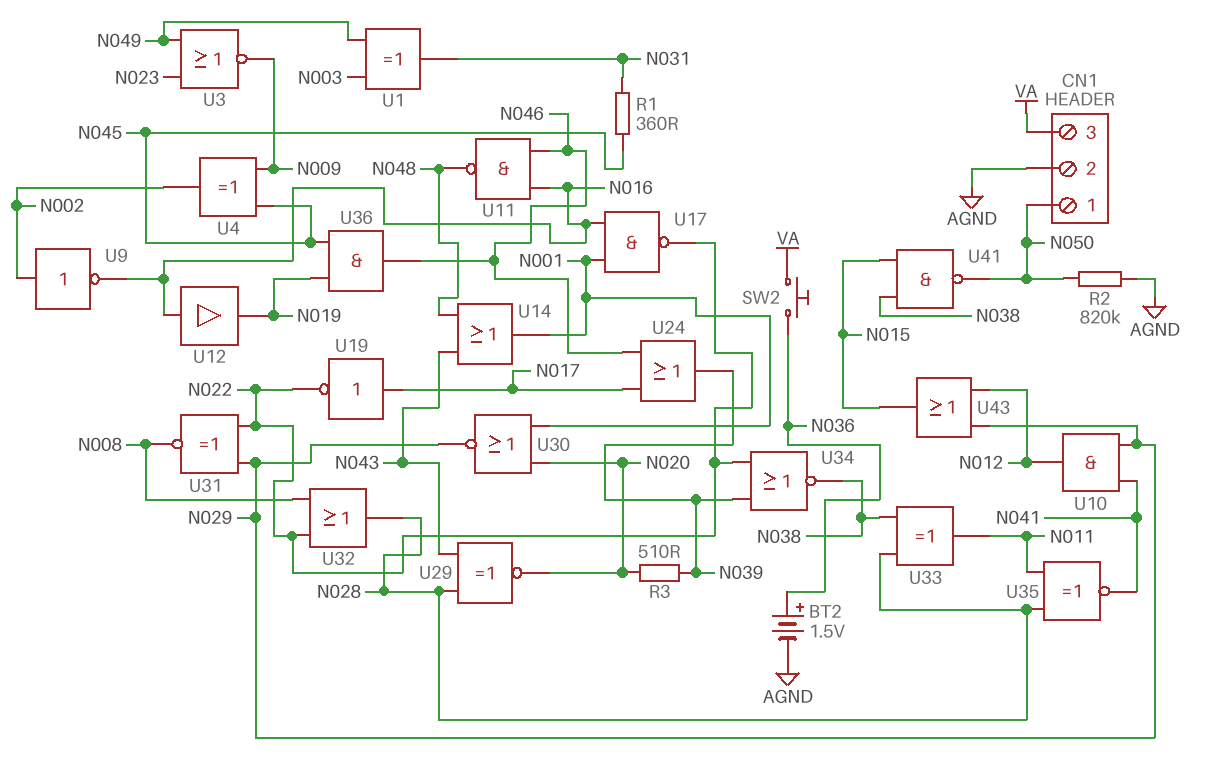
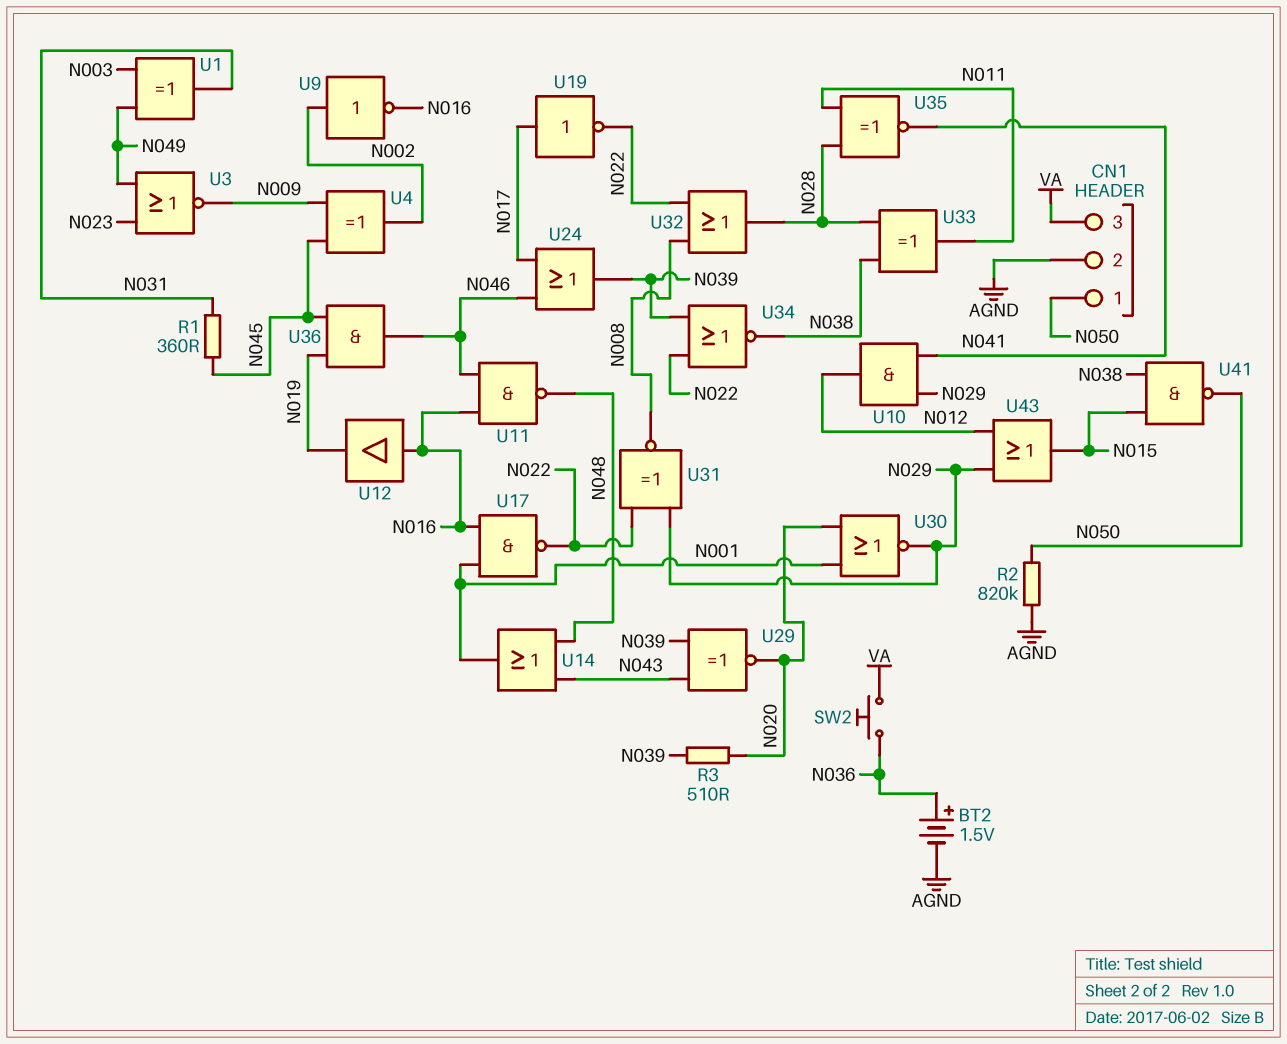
U29: XNOR (in N028, in N043, out N020) -> XNOR (in N039, in N043, out N020)

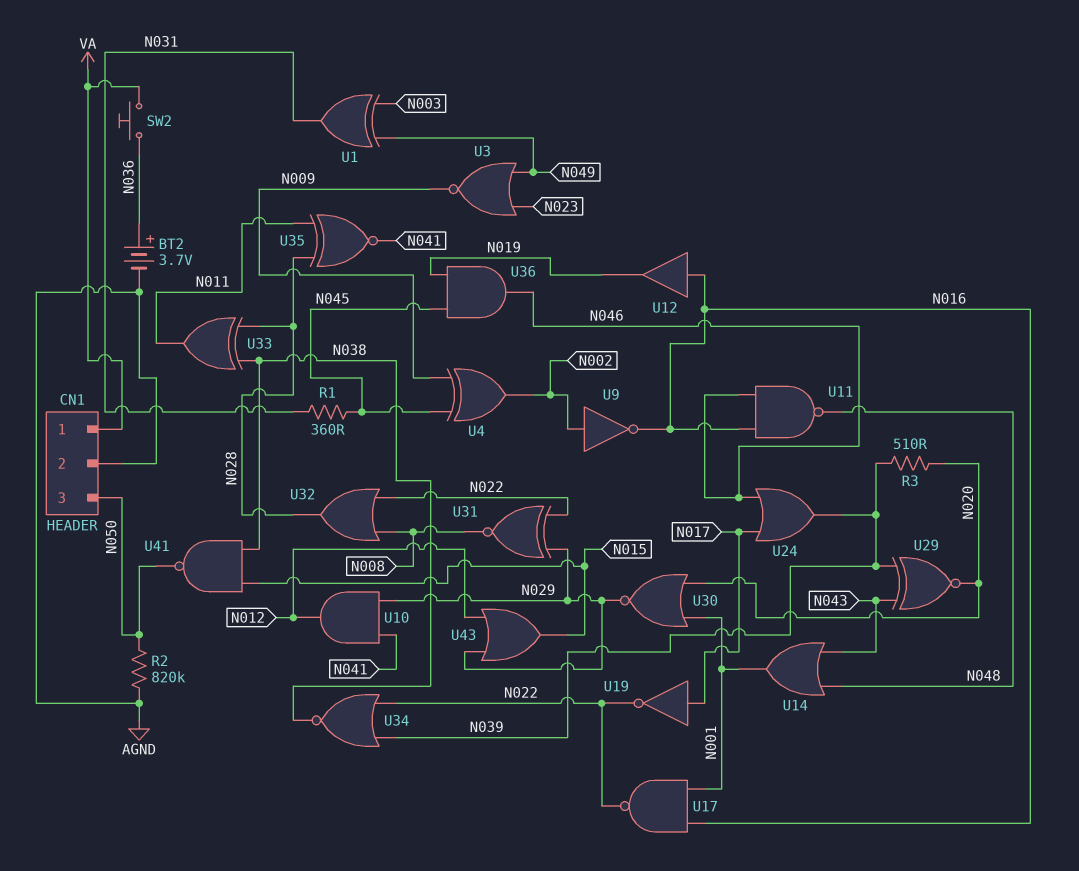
BT2: 1.5V (plus N036, minus AGND) -> 3.7V (plus N036, minus AGND)
CN1 pin 1: N050 -> VA
CN1 pin 3: VA -> N050

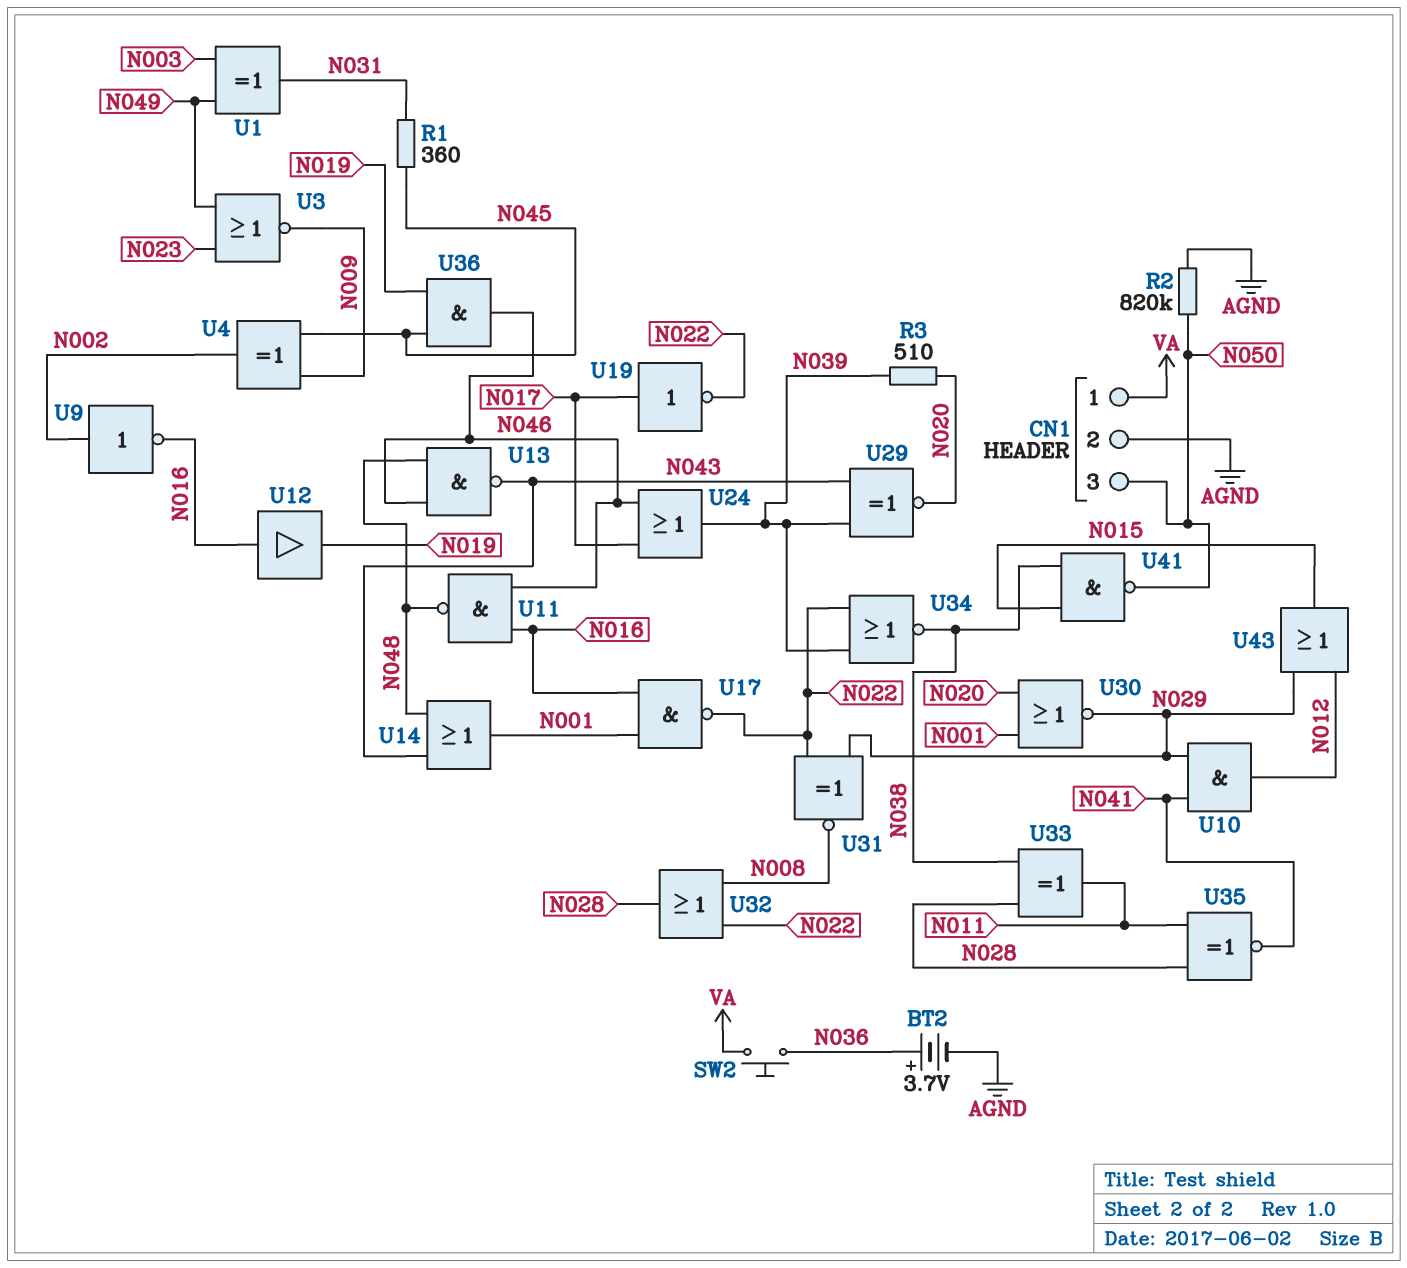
U13: none -> NAND (in N046, in N048, out N043)

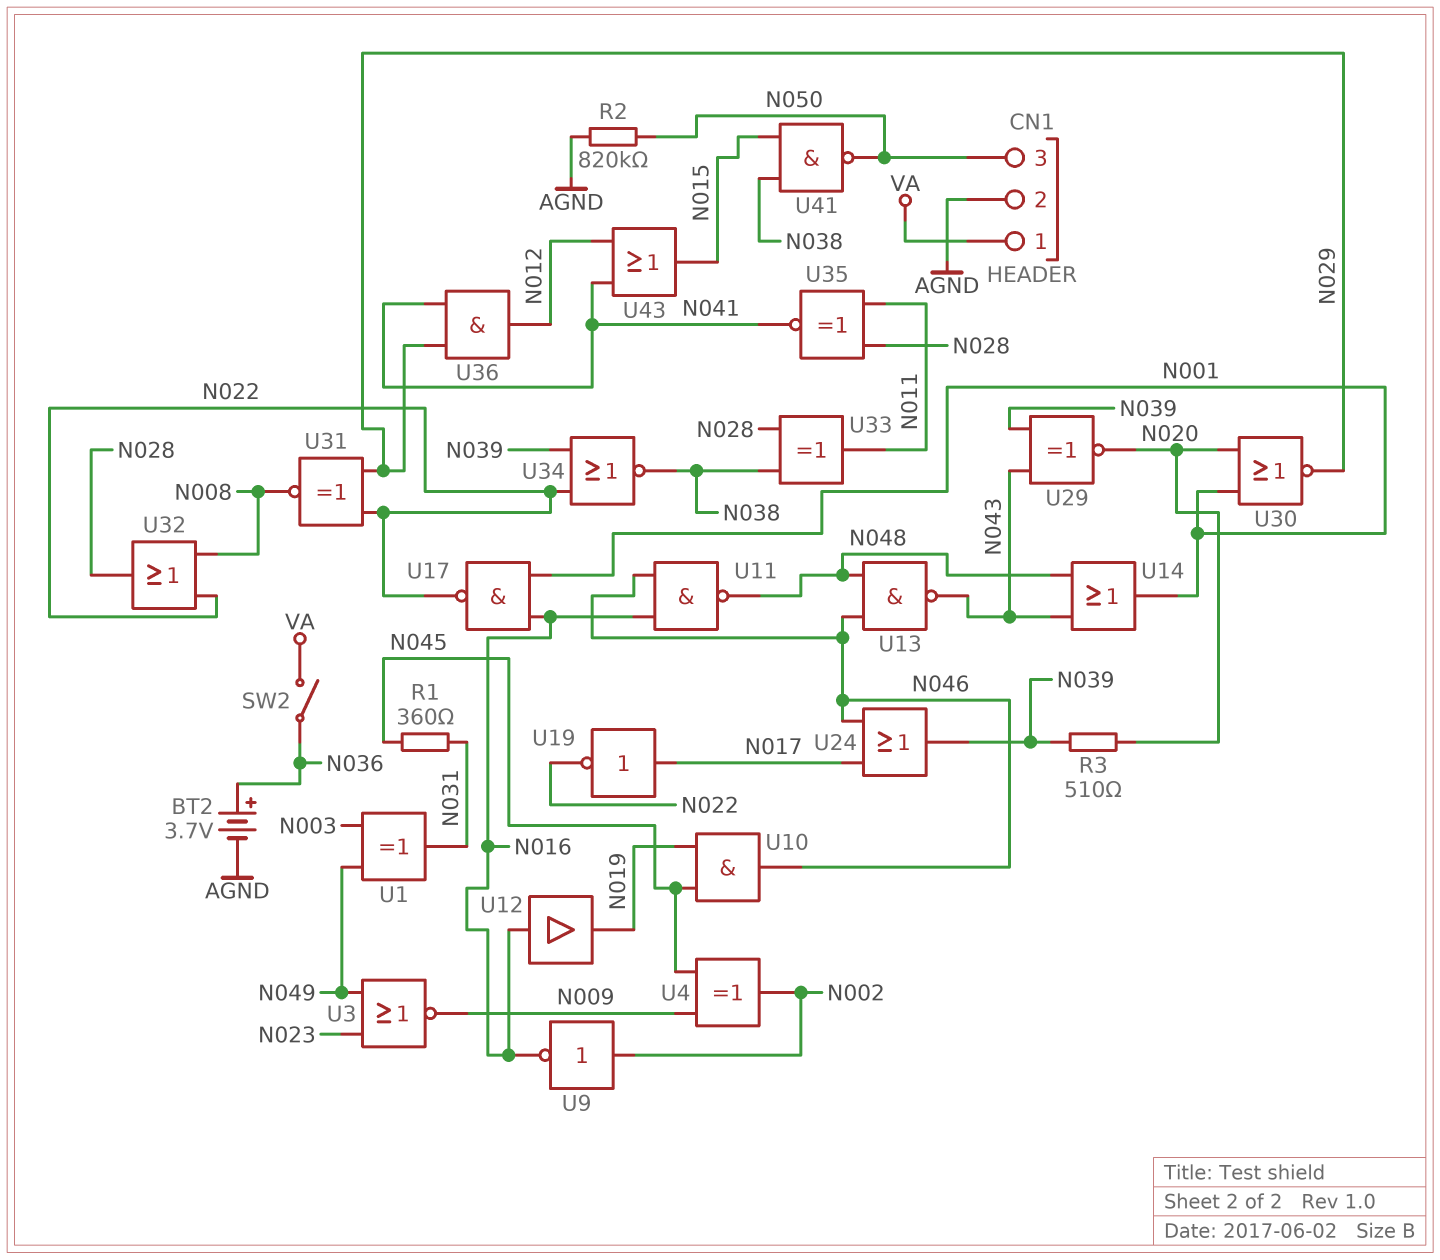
SW2: button (N036, VA) -> switch (N036, VA)
U10: AND (in N029, in N041, out N012) -> AND (in N019, in N045, out N046)
U36: AND (in N019, in N045, out N046) -> AND (in N029, in N041, out N012)
U43: OR (in N012, in N029, out N015) -> OR (in N012, in N041, out N015)

